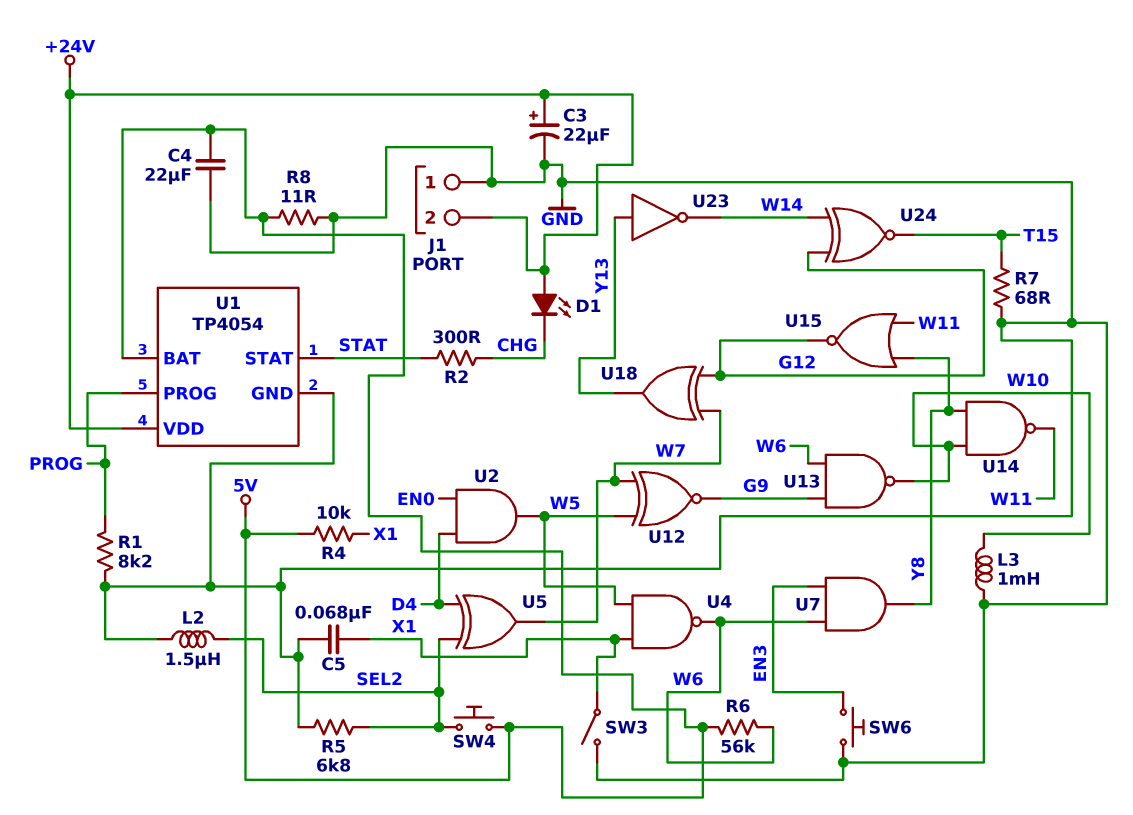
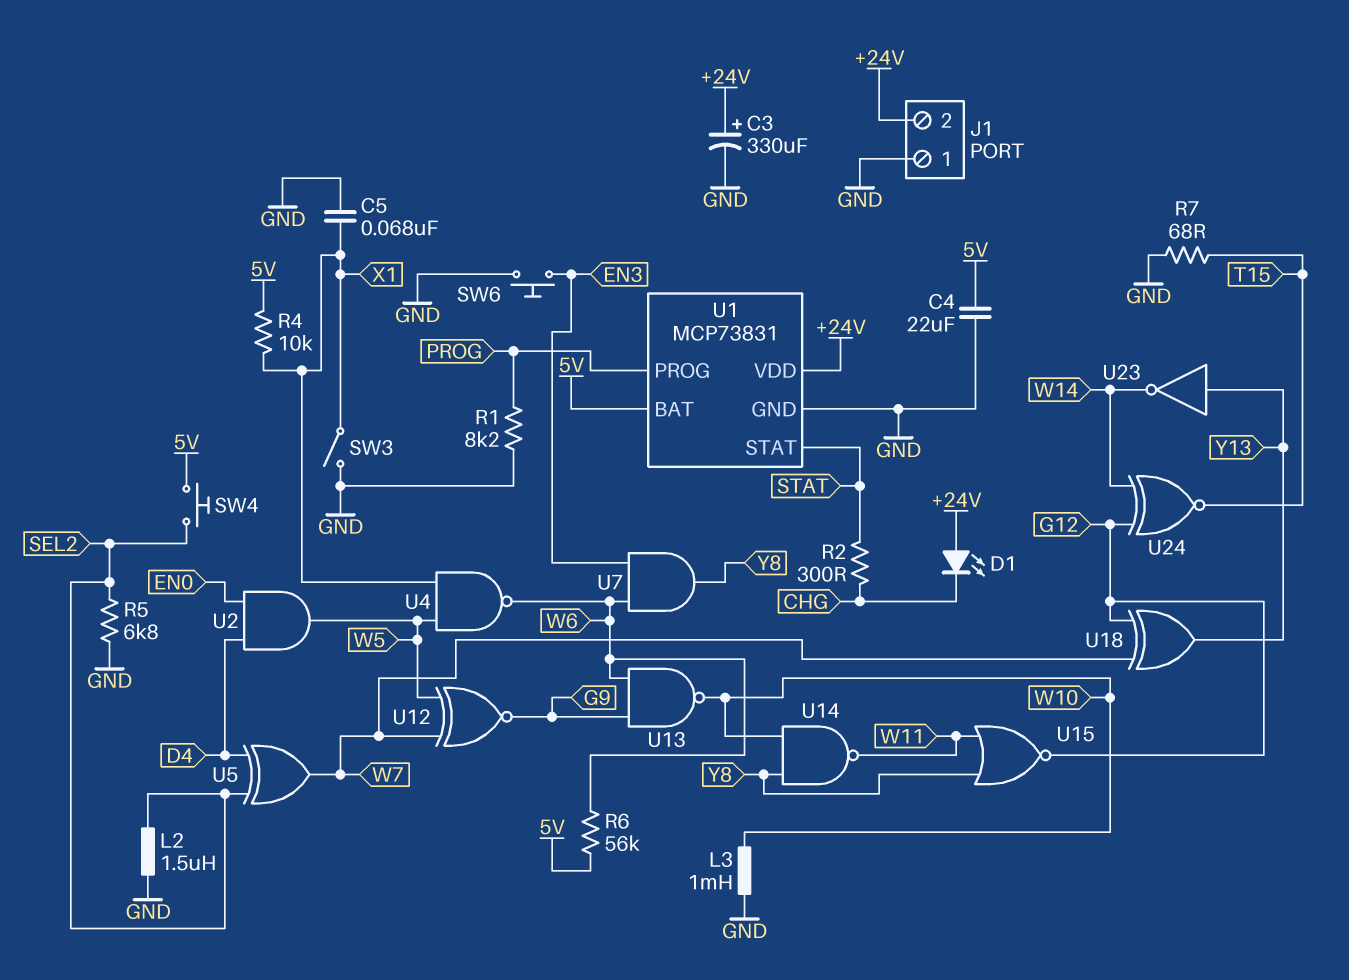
C3: 22uF (plus +24V, minus GND) -> 330uF (plus +24V, minus GND)
R8: 11 (5V, GND) -> none
U1: TP4054 -> MCP73831

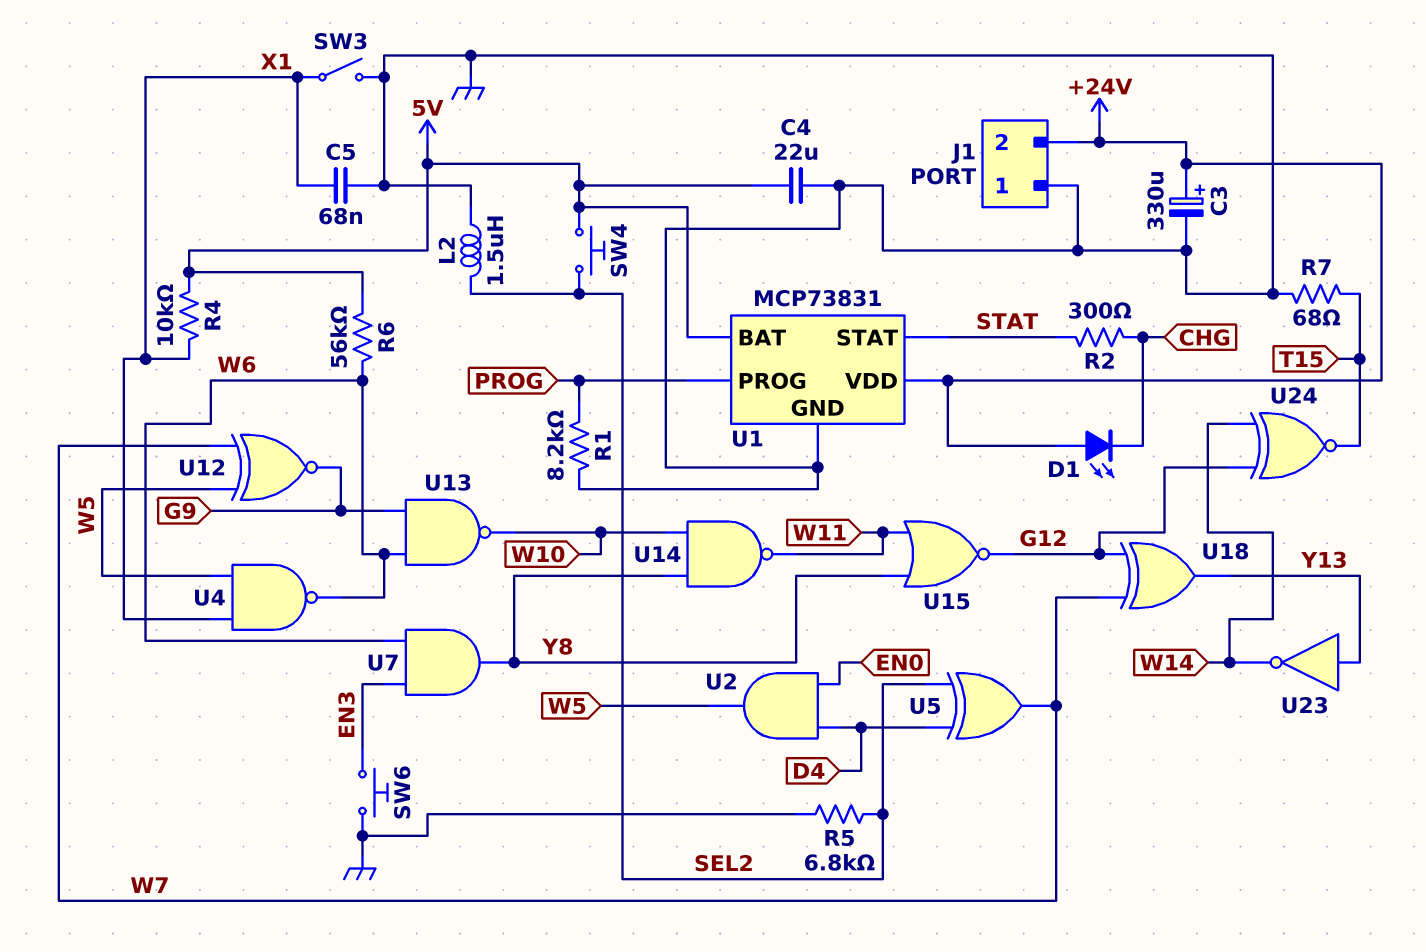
L3: 1mH (GND, W10) -> none

